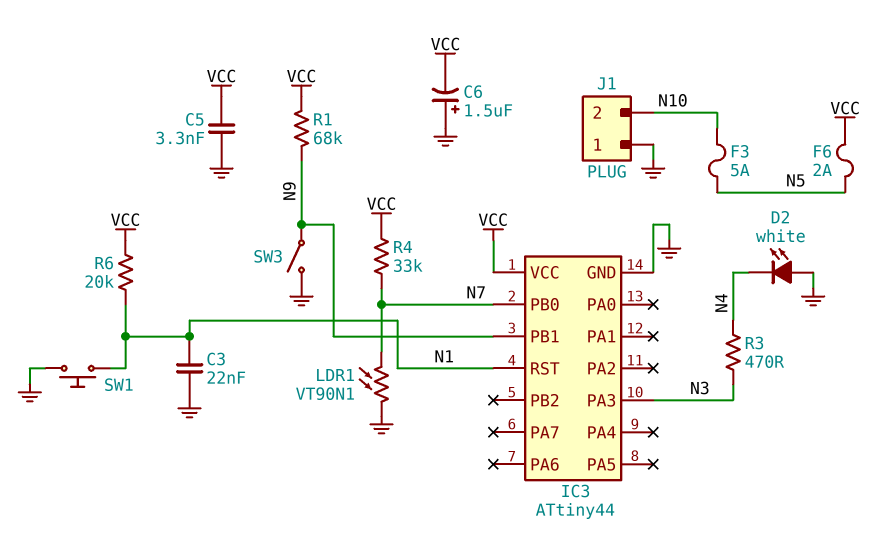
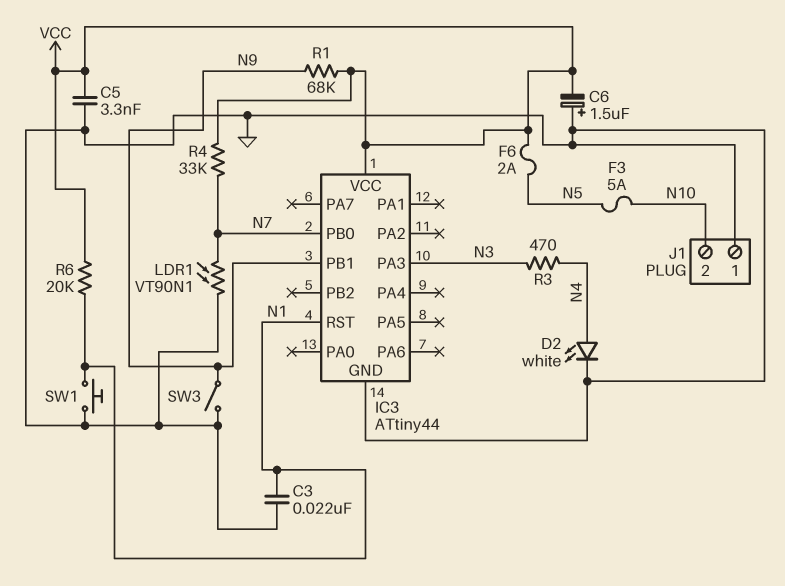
D2: LED white (A GND, K N4) -> LED white (A N4, K GND)

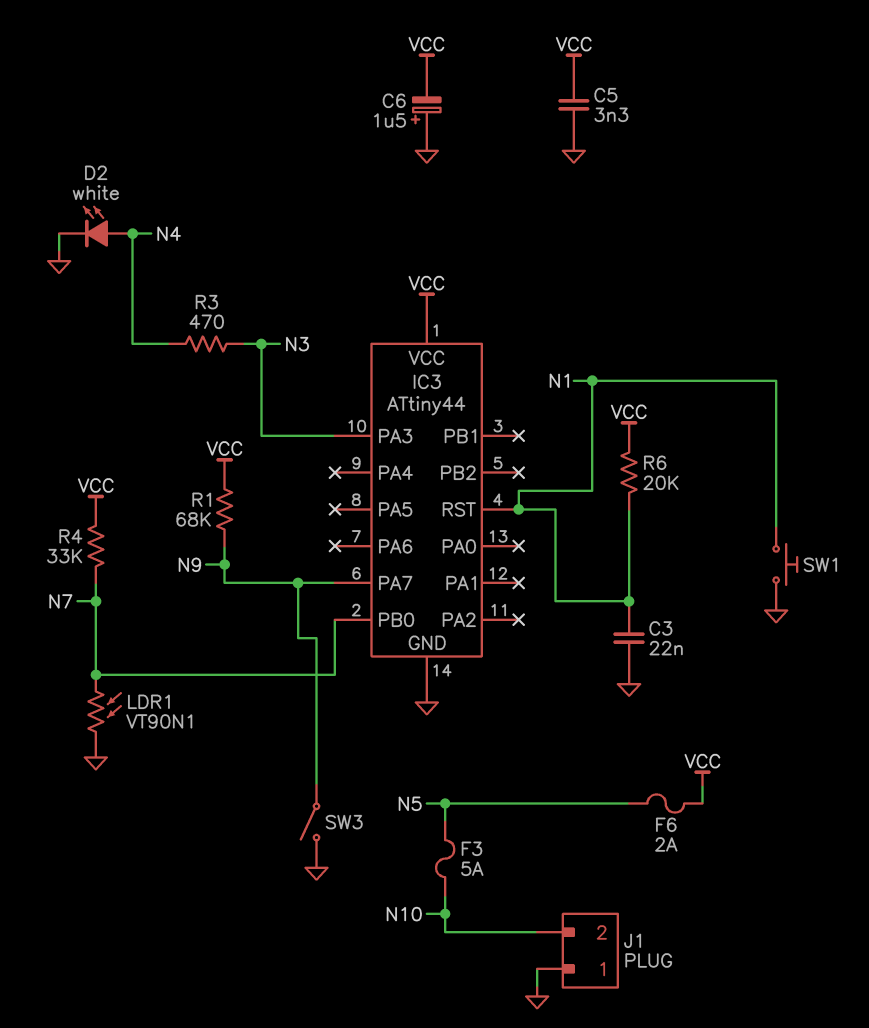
IC3 pin PA7: none -> N9
IC3 pin PB1: N9 -> none

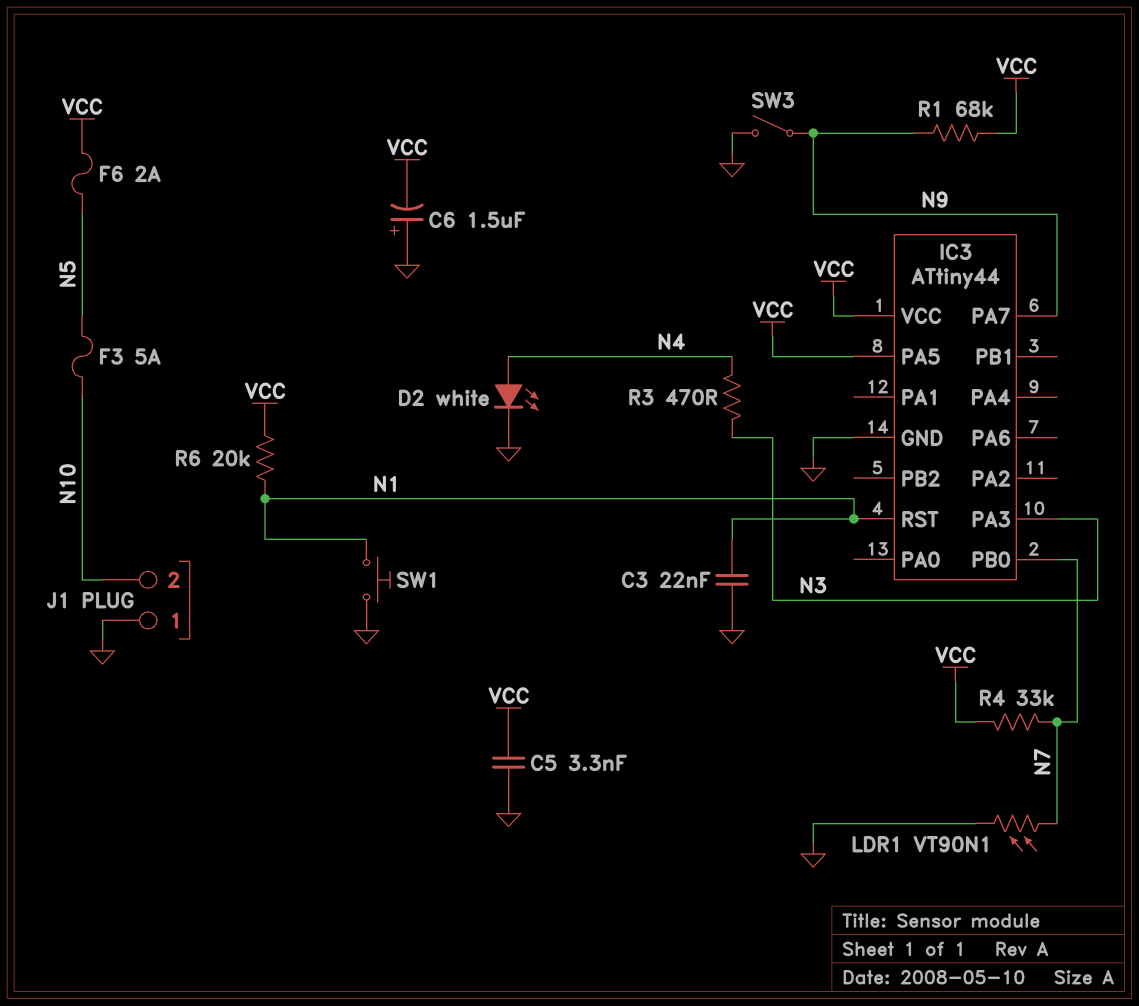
IC3 pin PA5: none -> VCC

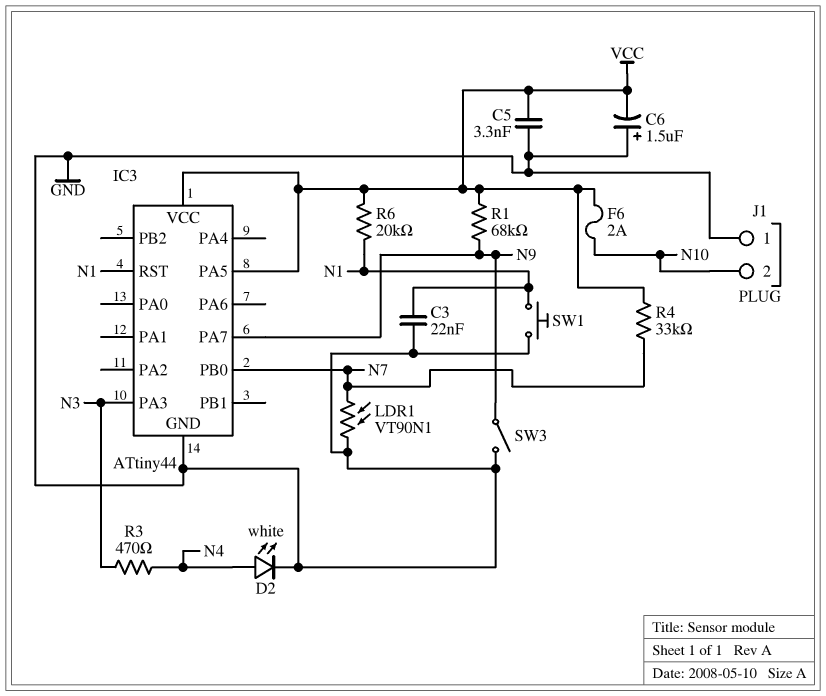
F3: 5A (N5, N10) -> none
F6: 2A (N5, VCC) -> 2A (N10, VCC)

